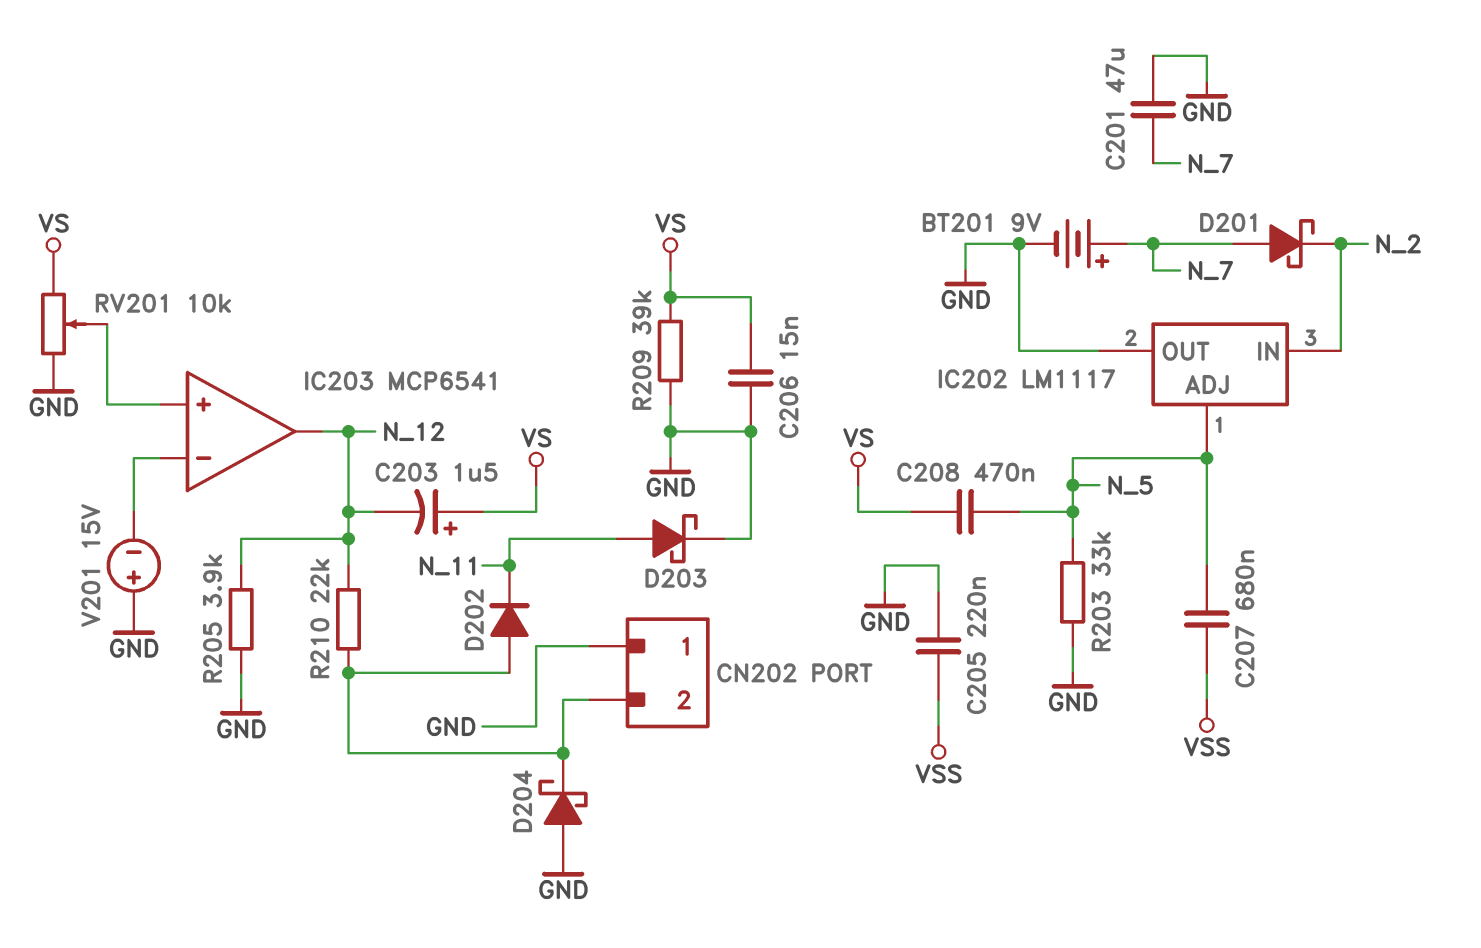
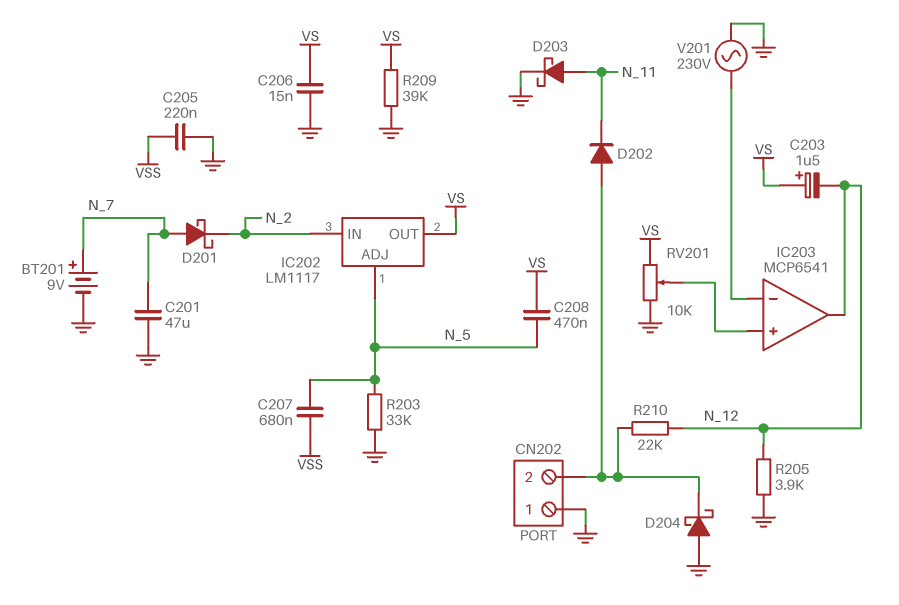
IC202 pin OUT: GND -> VS
V201: 15V (plus GND, minus IC203/in-) -> AC 230V (GND, IC203/in-)

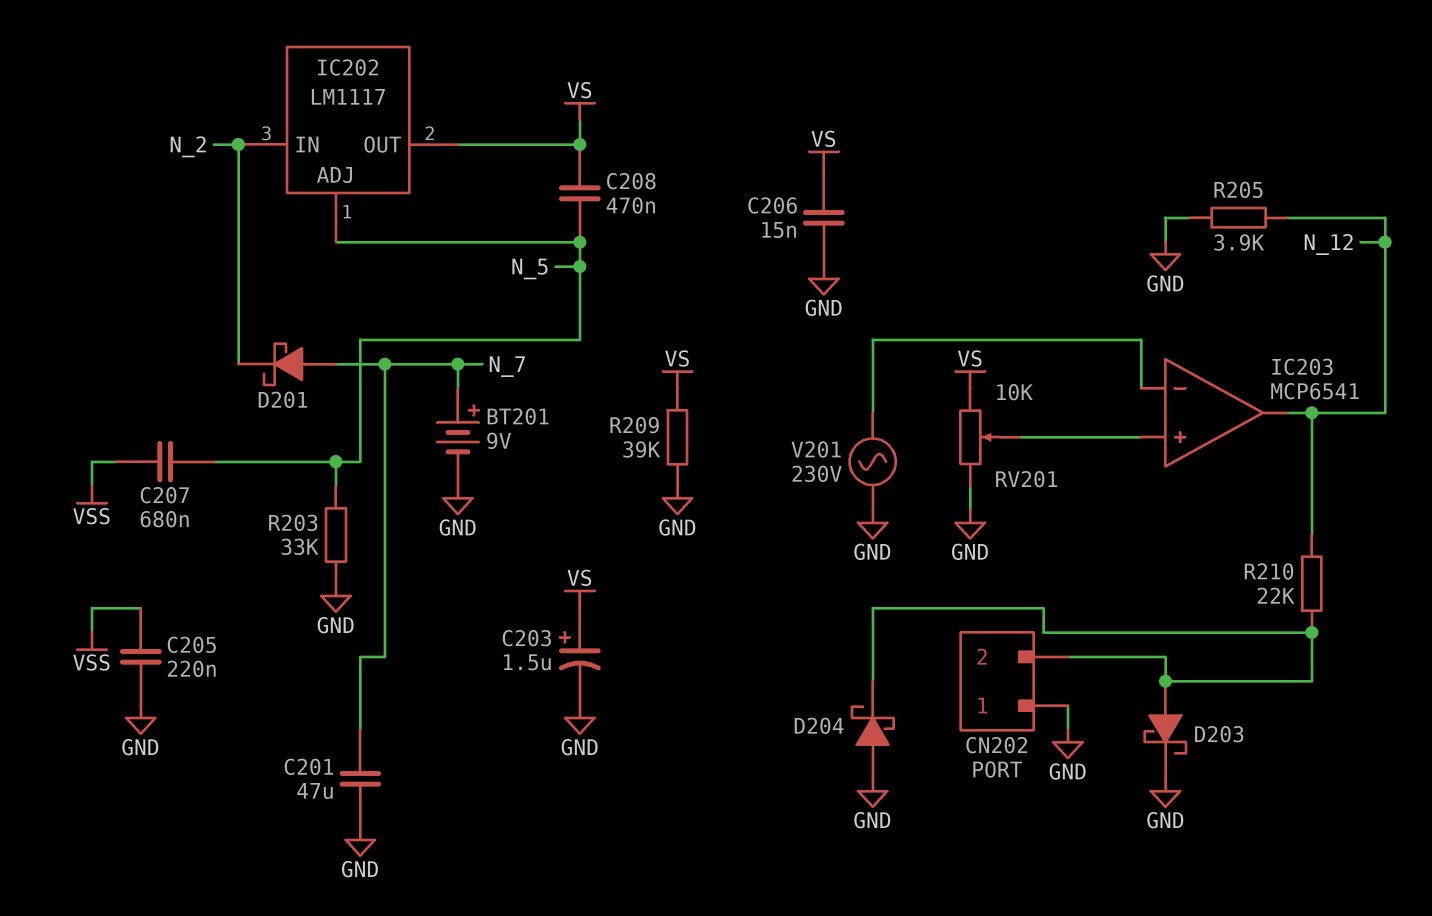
C203: 1.5uF (plus VS, minus N_12) -> 1.5uF (plus VS, minus GND)
D202: diode (A CN202/2, K N_11) -> none
D203: schottky (A N_11, K GND) -> schottky (A CN202/2, K GND)

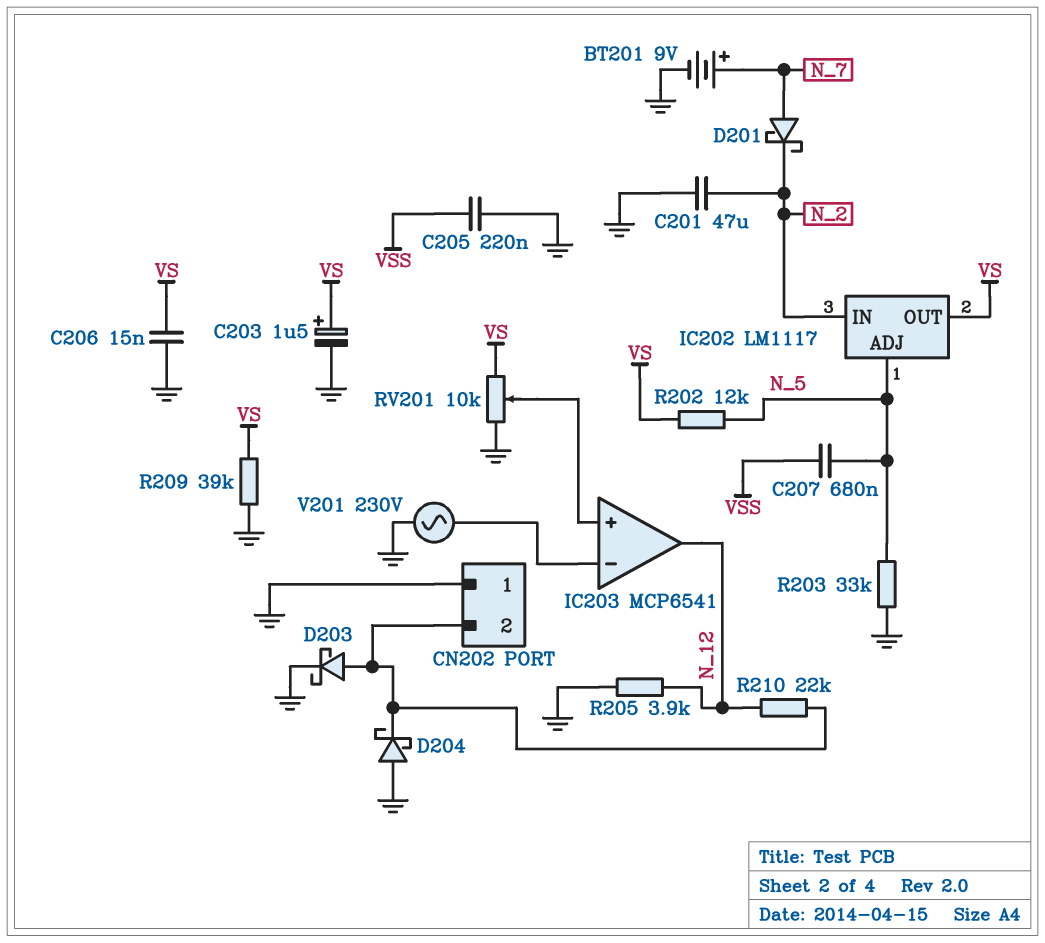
C201: 47uF (GND, N_7) -> 47uF (GND, N_2)
C208: 470nF (N_5, VS) -> none
R202: none -> 12k (N_5, VS)

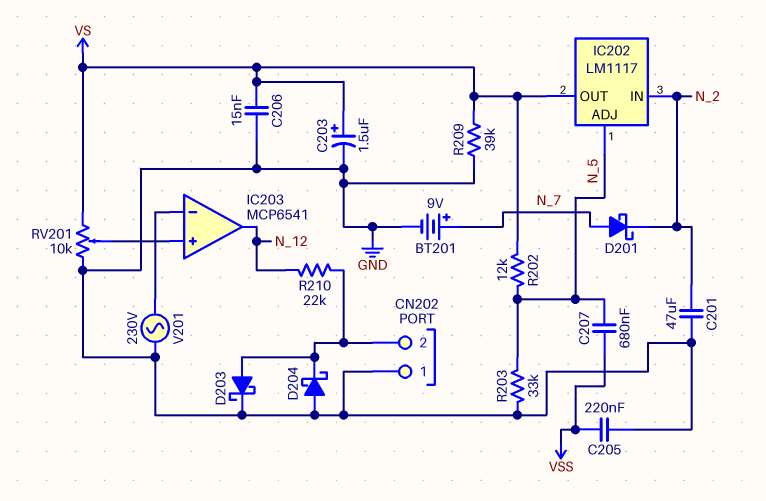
R205: 3.9k (GND, N_12) -> none

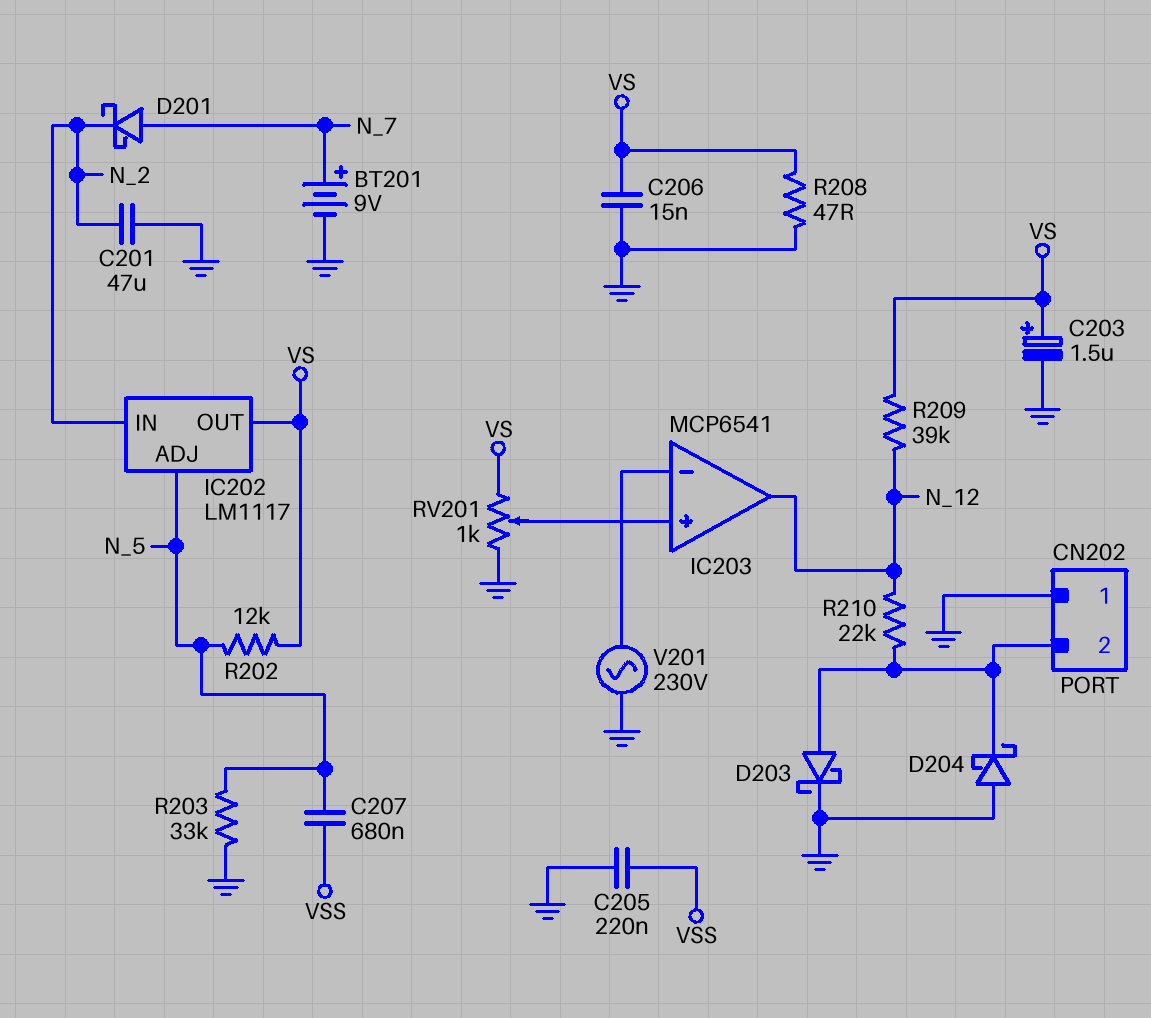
R208: none -> 47 (GND, VS)
R209: 39k (GND, VS) -> 39k (N_12, VS)
RV201: 10k (GND, VS, wiper IC203/in+) -> 1k (GND, VS, wiper IC203/in+)

